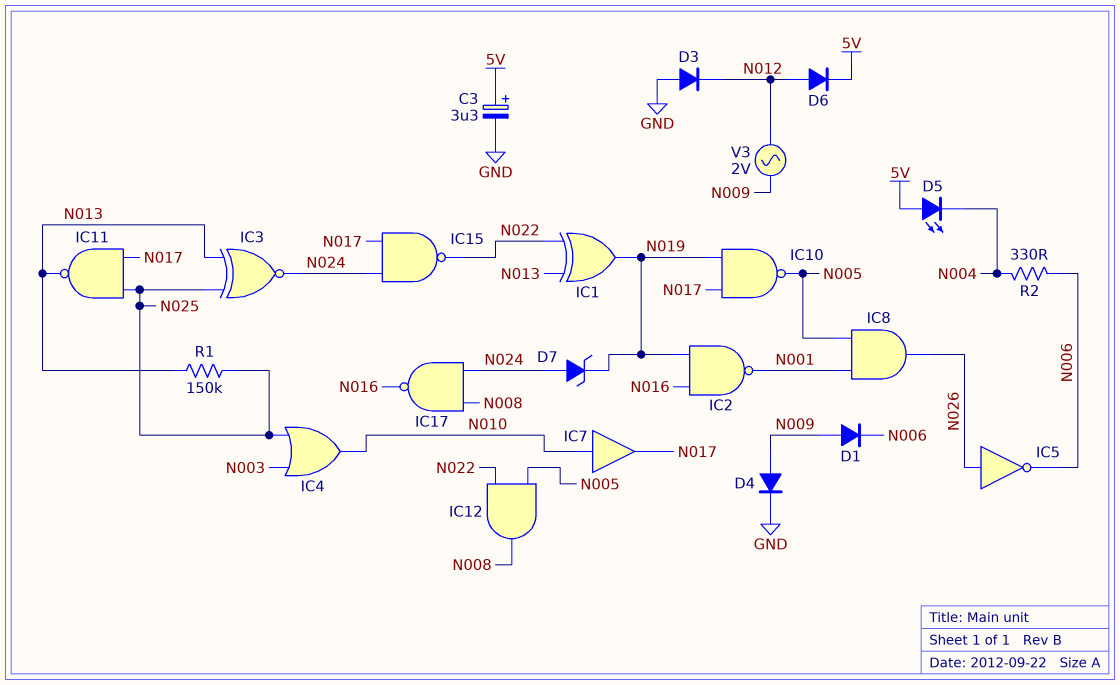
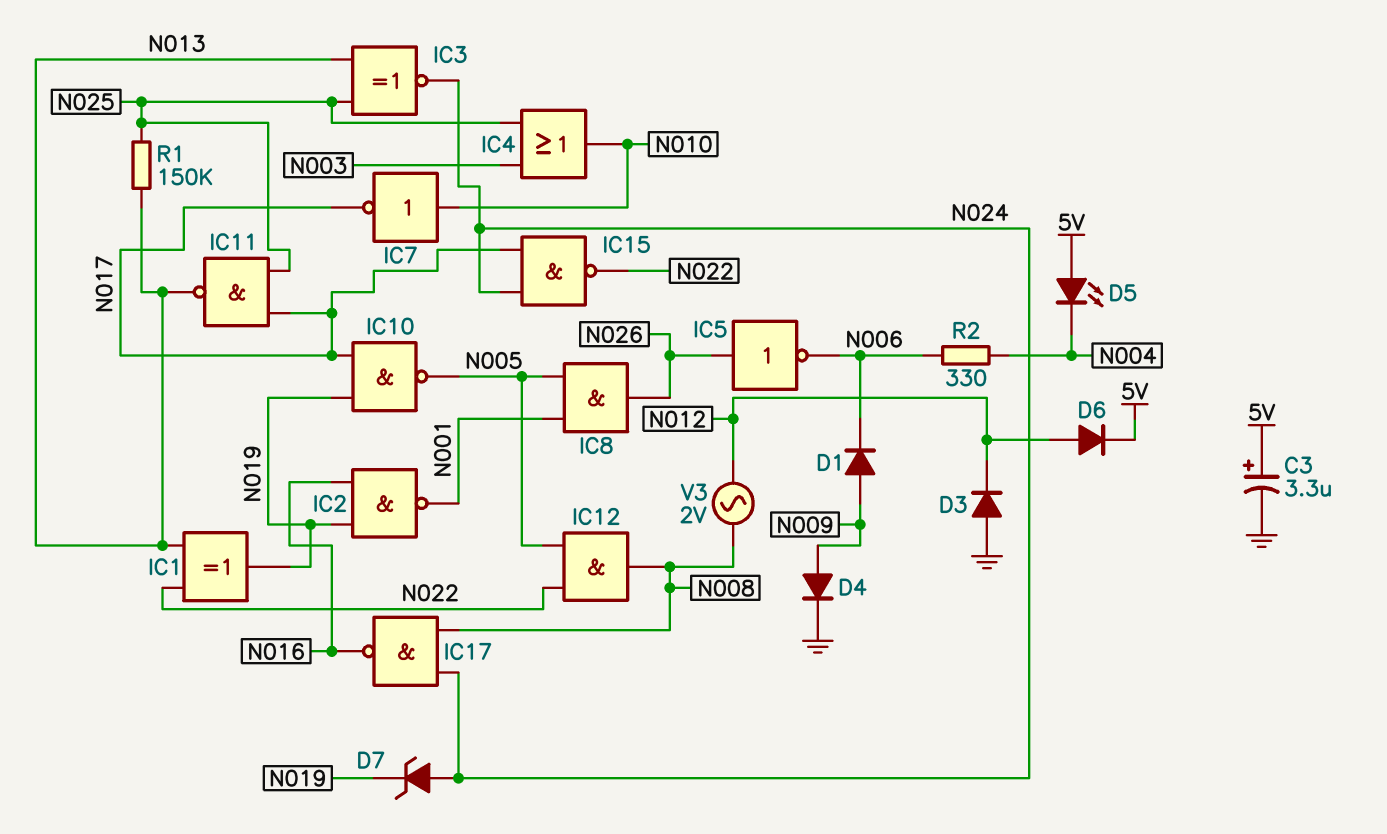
IC7: buffer (in N010, out N017) -> NOT (in N010, out N017)
V3: AC 2V (N009, N012) -> AC 2V (N008, N012)

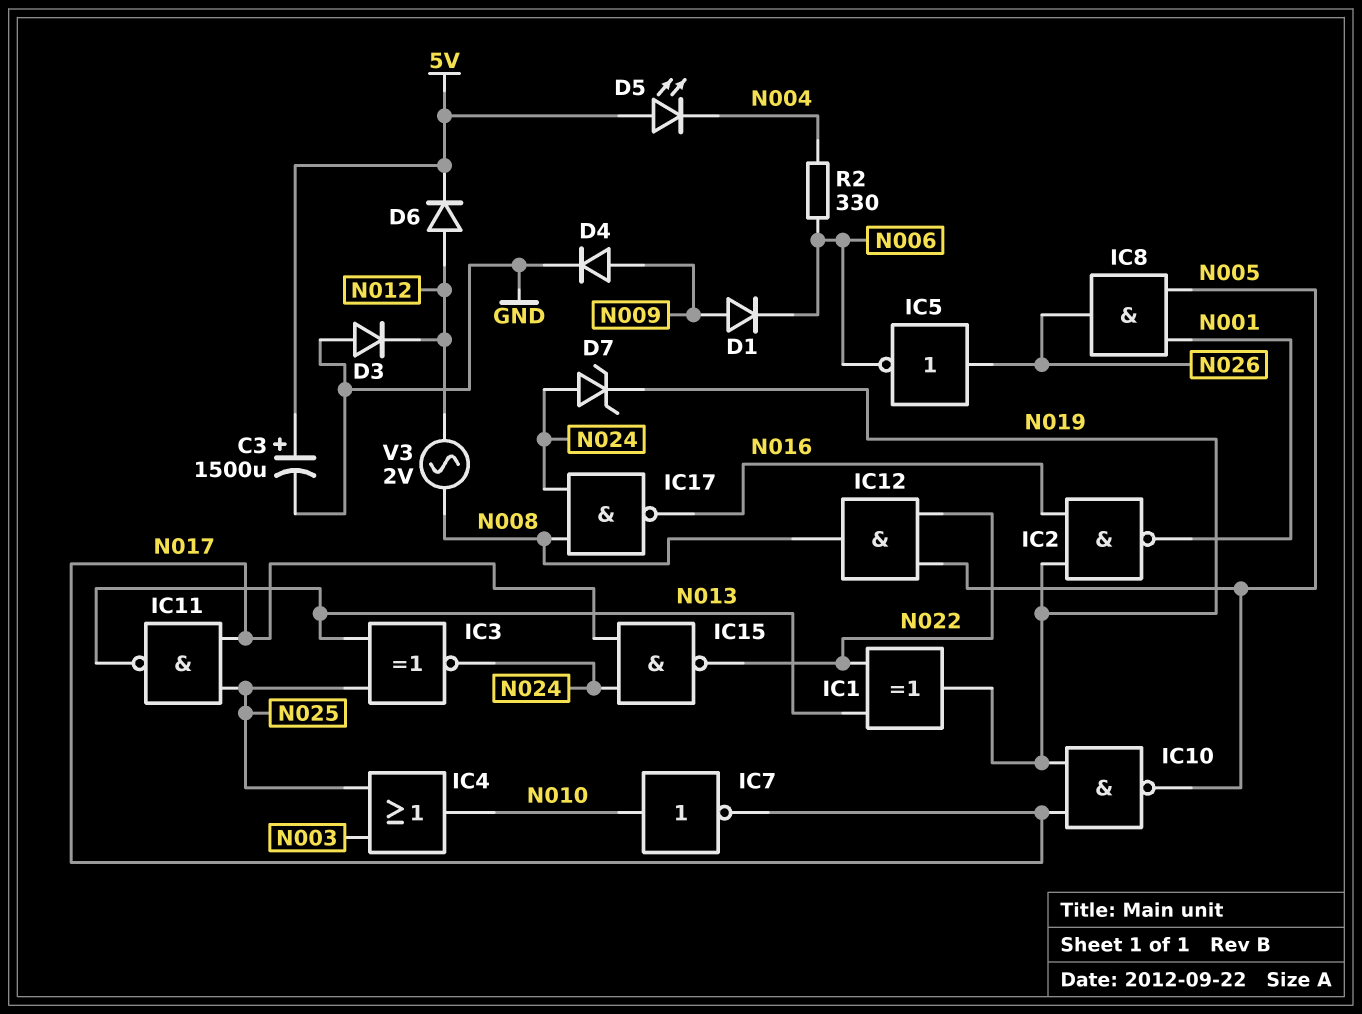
C3: 3.3uF (plus 5V, minus GND) -> 1500uF (plus 5V, minus GND)
R1: 150k (N013, N025) -> none

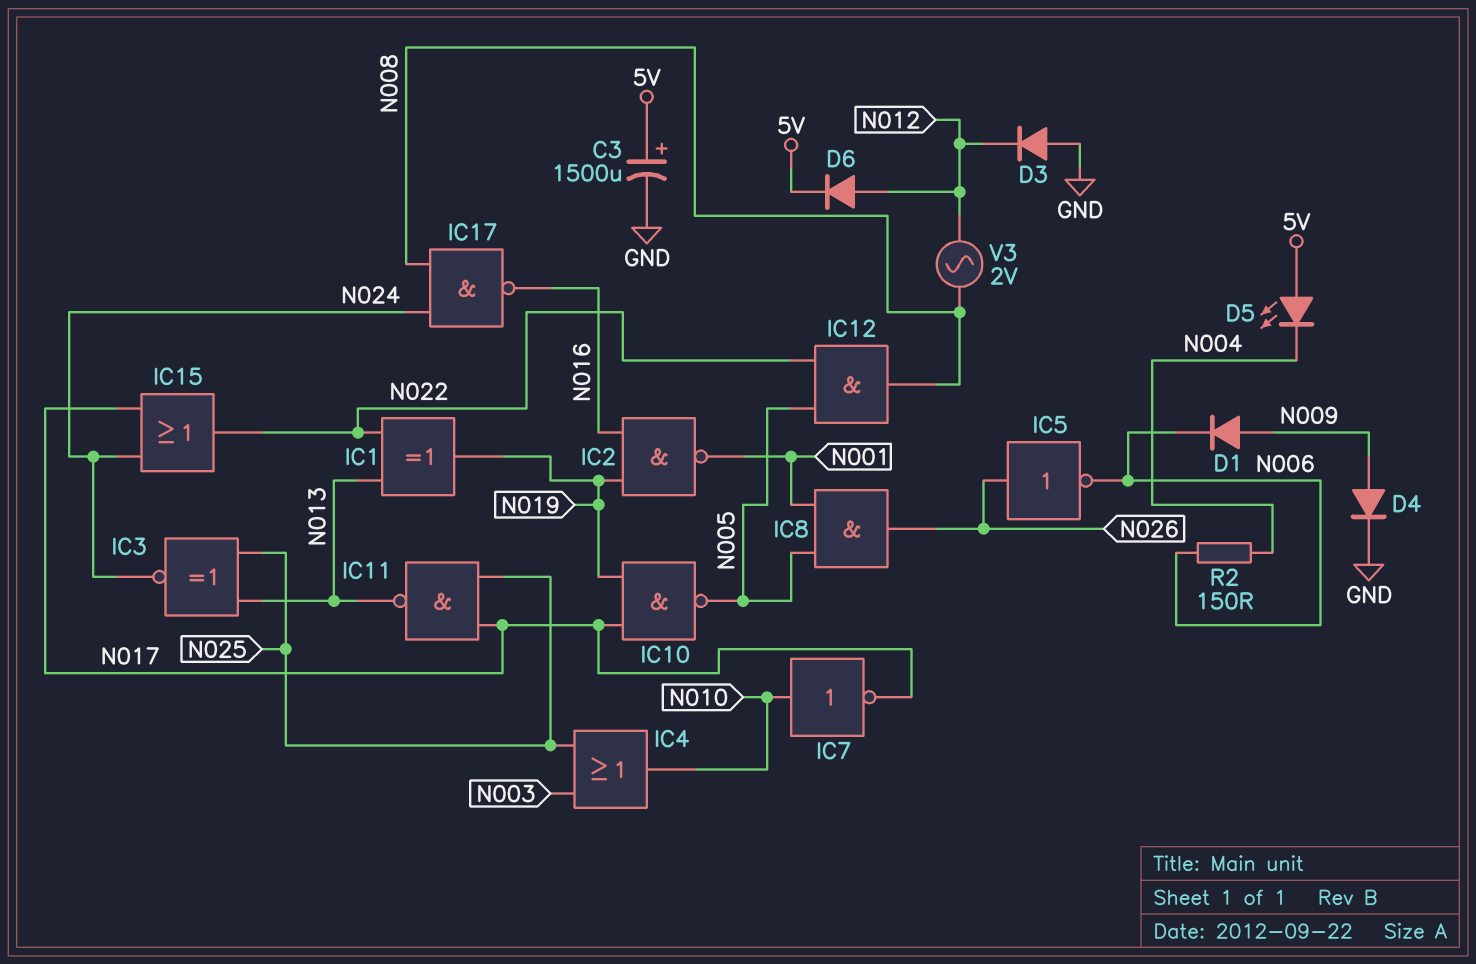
D7: zener (A N024, K N019) -> none
IC15: NAND (in N017, in N024, out N022) -> OR (in N017, in N024, out N022)
R2: 330 (N004, N006) -> 150 (N004, N006)

